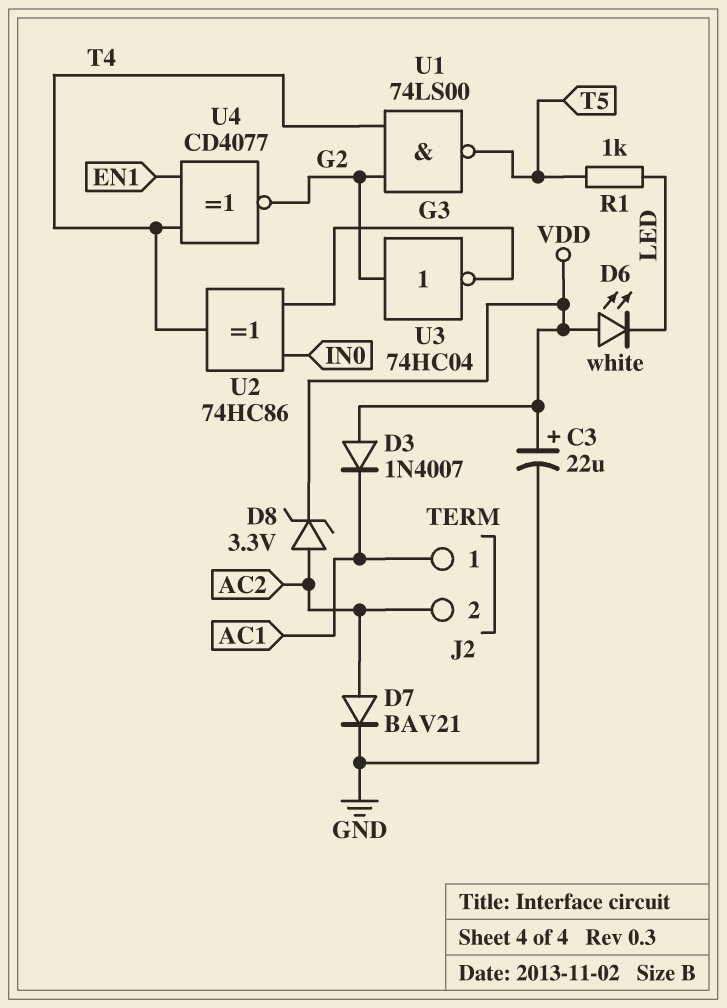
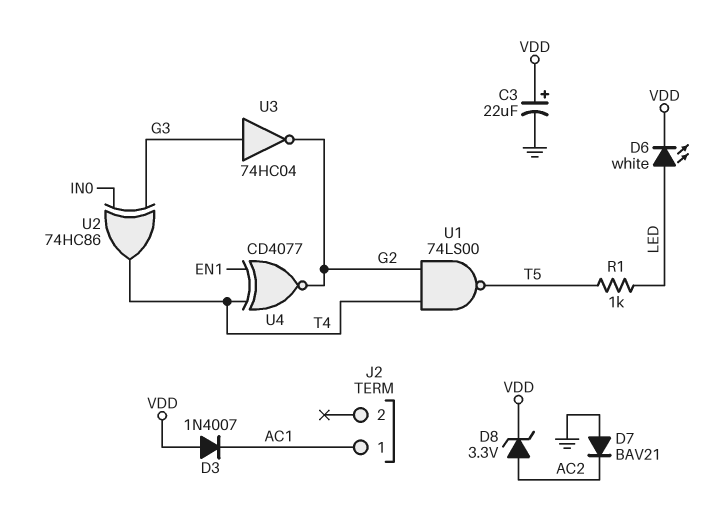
D6: LED white (A VDD, K LED) -> LED white (A LED, K VDD)
D7: diode BAV21 (A AC2, K GND) -> diode BAV21 (A GND, K AC2)
J2 pin 2: AC2 -> none
U3: NOT 74HC04 (in G2, out G3) -> NOT 74HC04 (in G3, out G2)

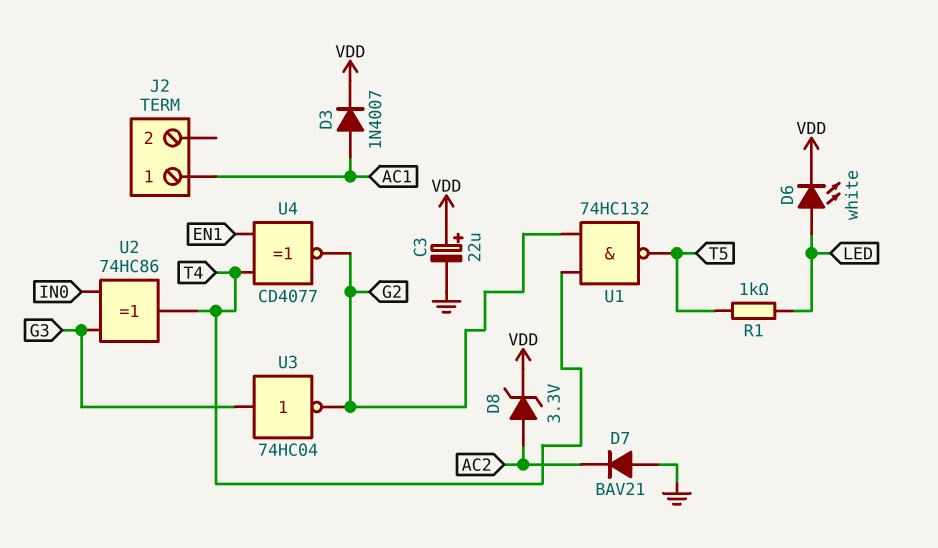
D3: diode 1N4007 (A VDD, K AC1) -> diode 1N4007 (A AC1, K VDD)
U1: NAND 74LS00 (in G2, in T4, out T5) -> NAND 74HC132 (in G2, in T4, out T5)

